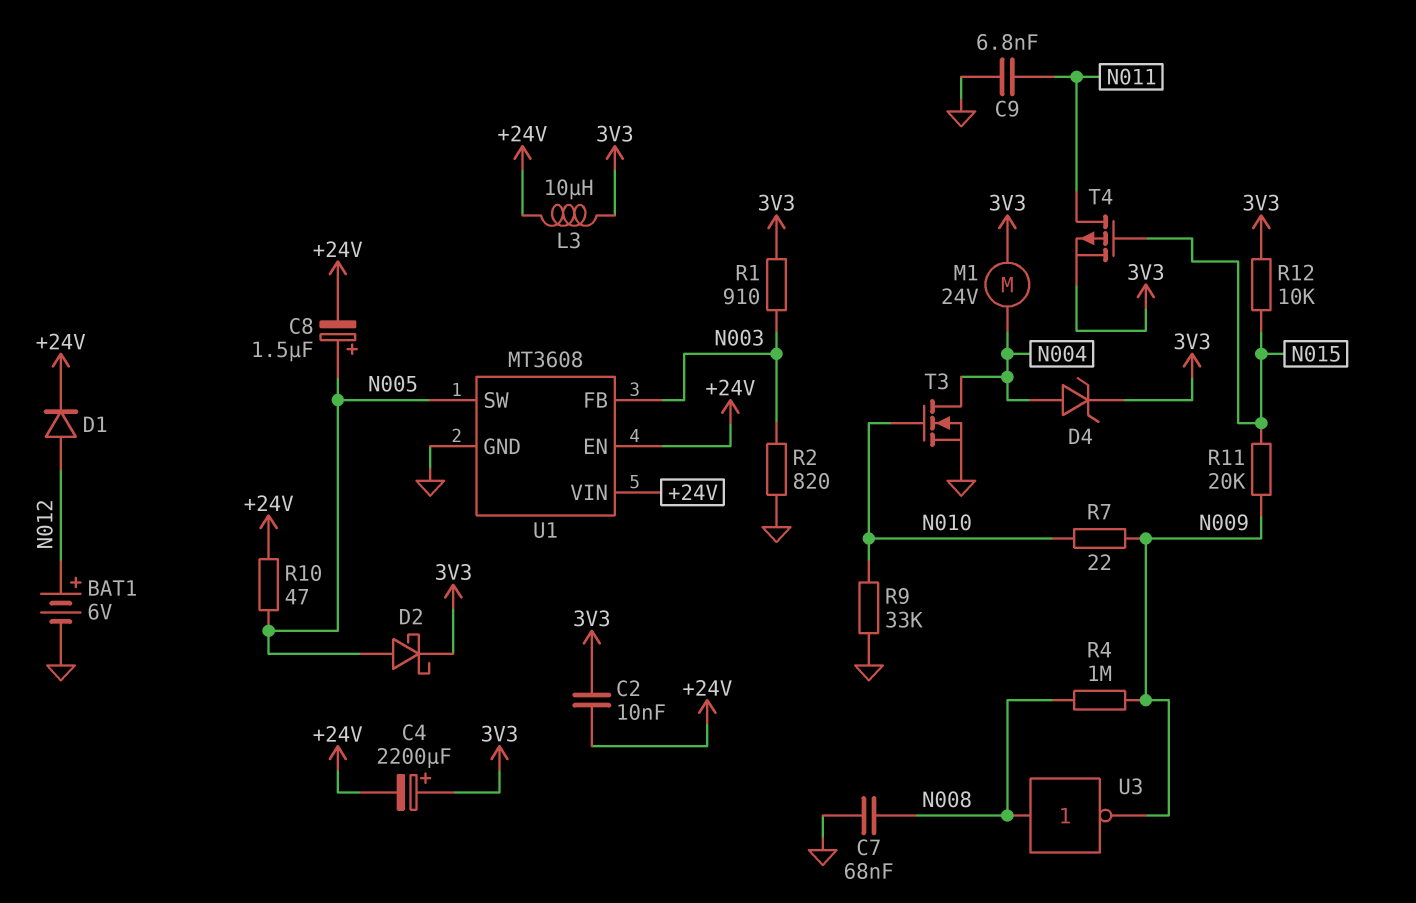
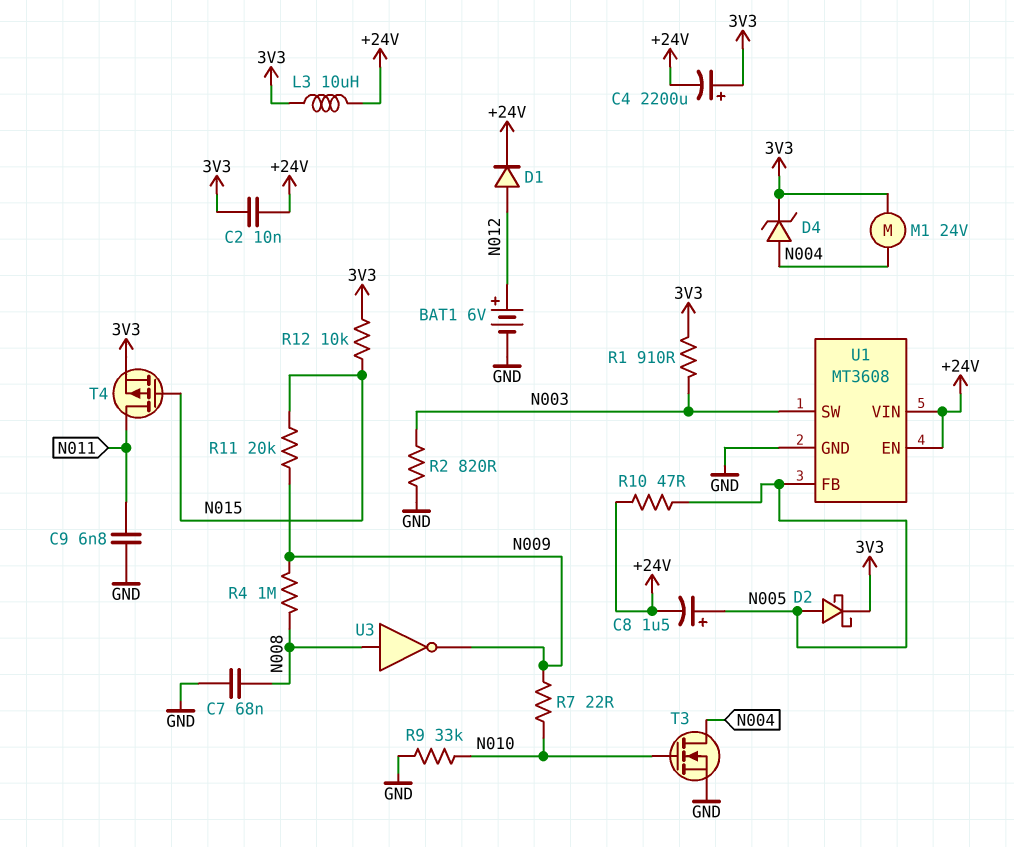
U1 pin FB: N003 -> N005
U1 pin SW: N005 -> N003

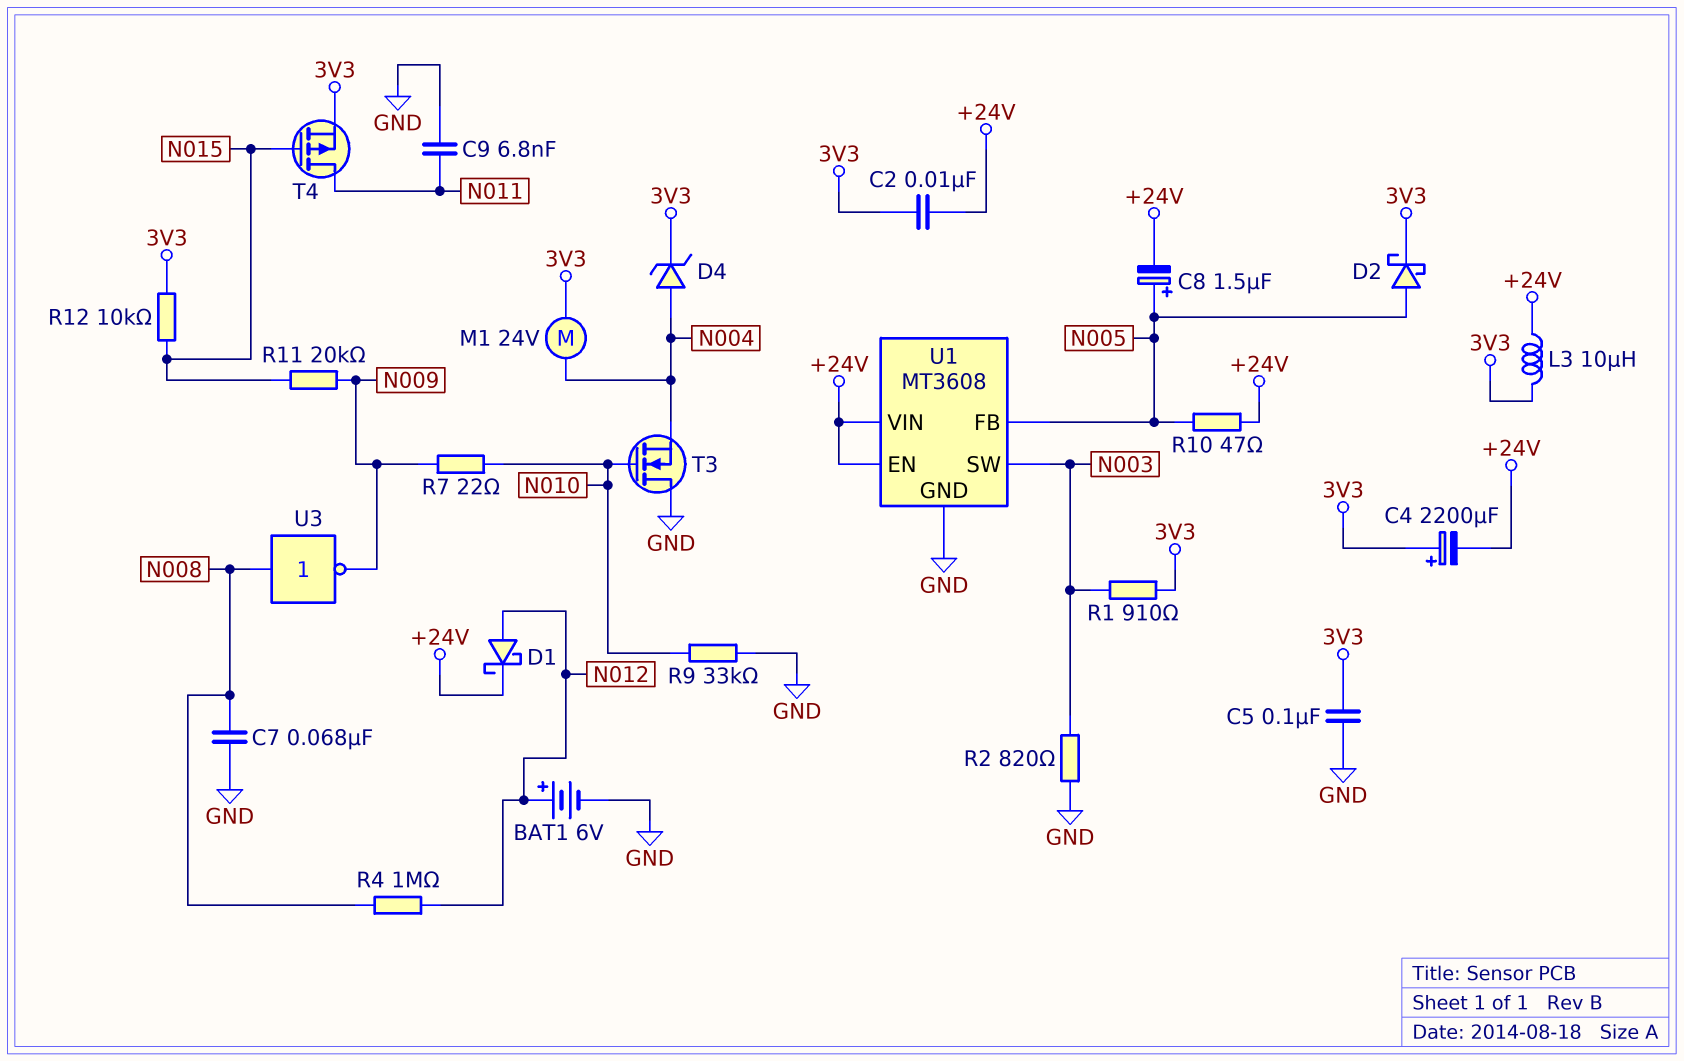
C5: none -> 100nF (3V3, GND)
D1: diode (A N012, K +24V) -> schottky (A N012, K +24V)
R4: 1M (N008, N009) -> 1M (N008, N012)
T3: NMOS (G N010, D N004, S GND) -> NMOS (G N010, D GND, S N004)

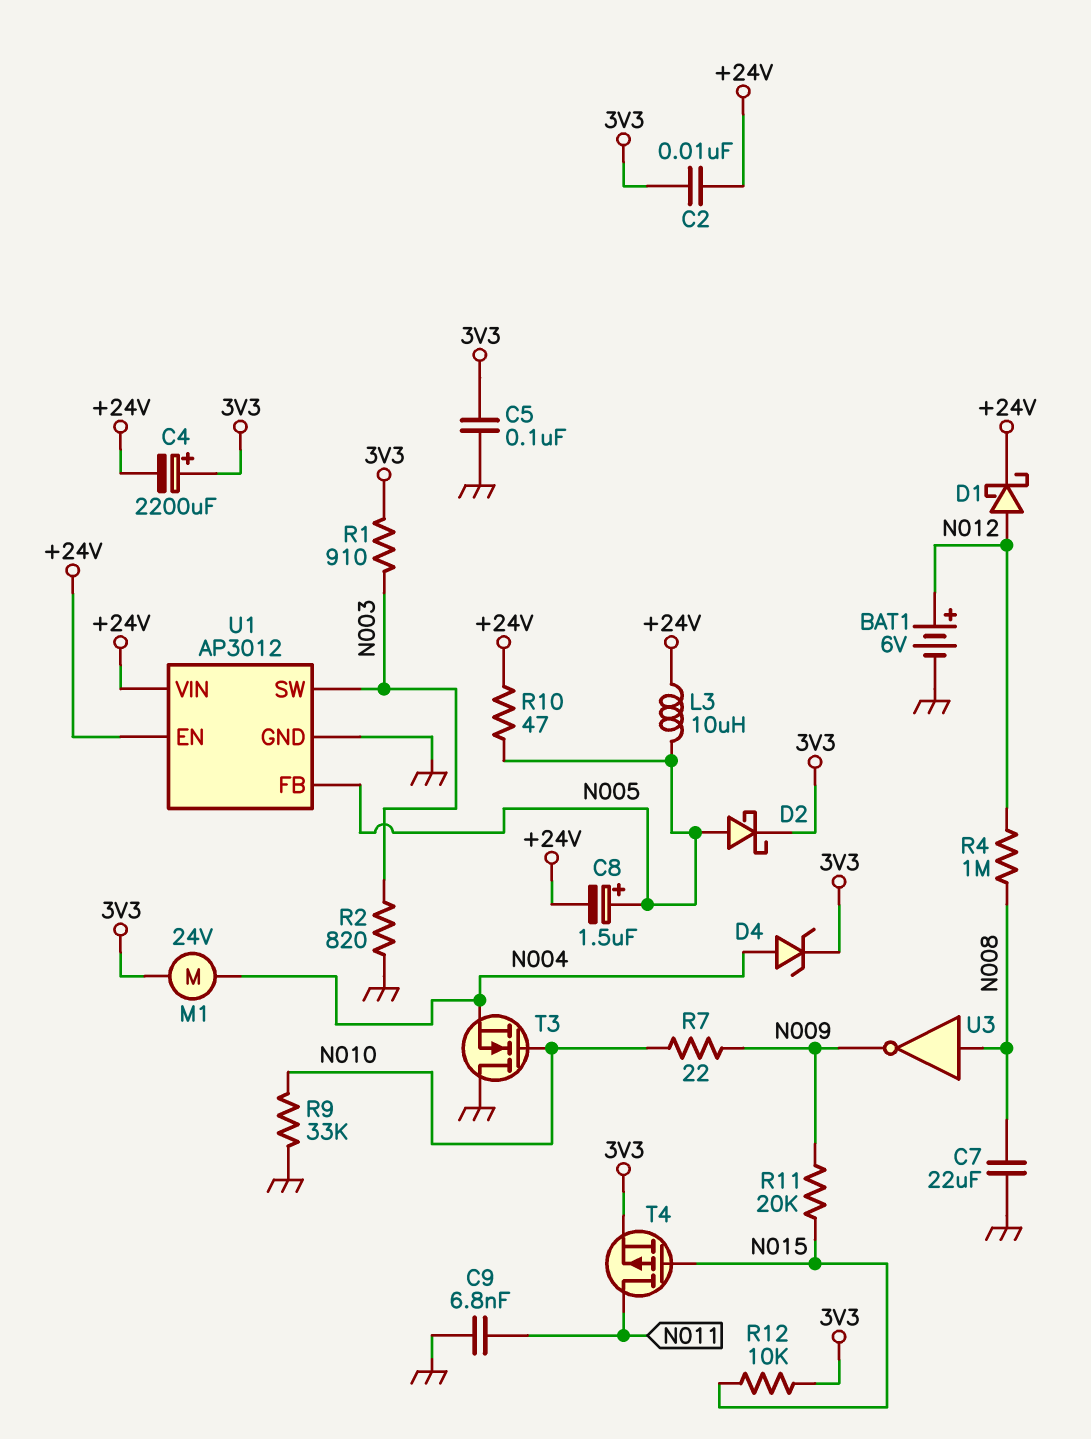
C7: 68nF (GND, N008) -> 22uF (GND, N008)
L3: 10uH (+24V, 3V3) -> 10uH (+24V, N005)
U1: MT3608 -> AP3012

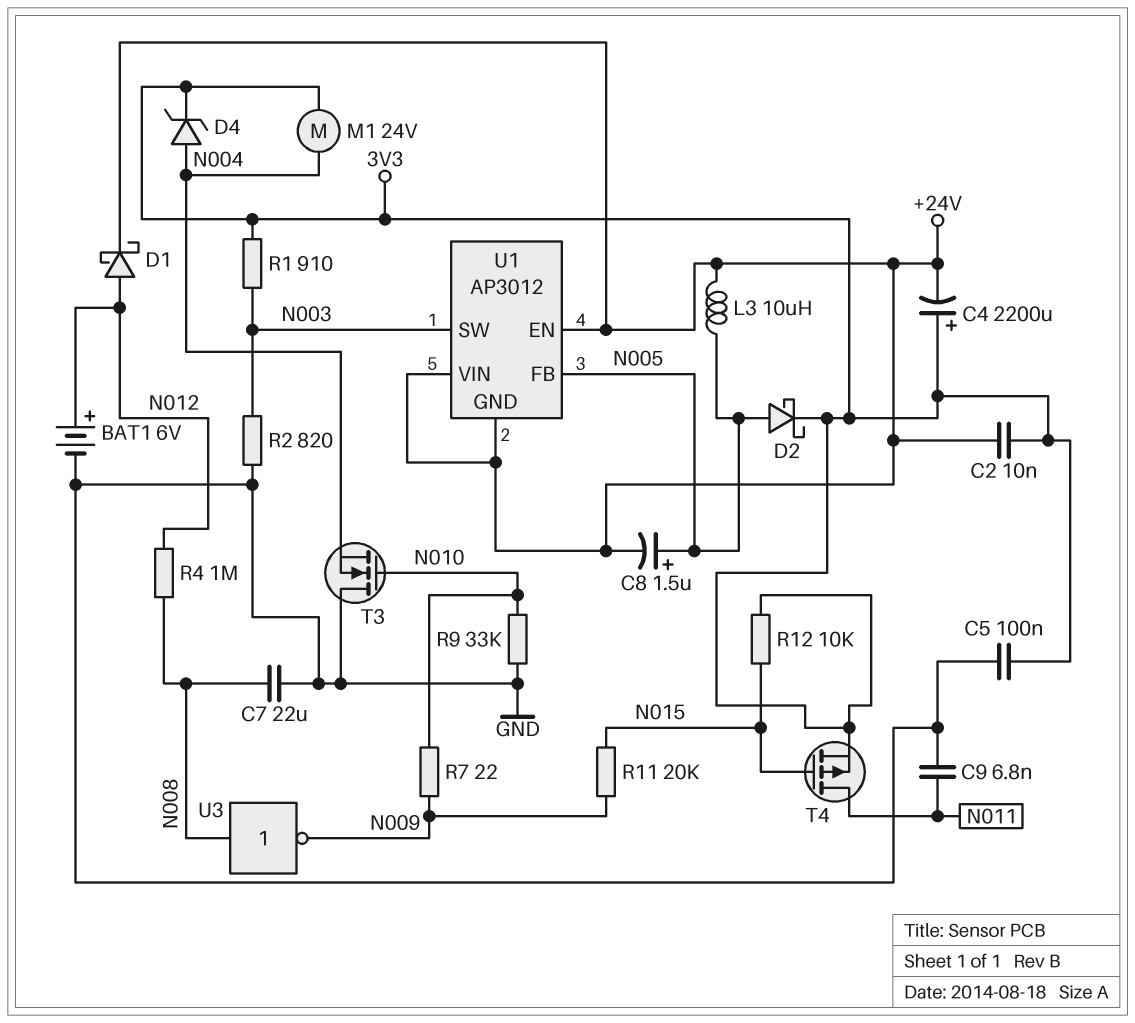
R10: 47 (+24V, N005) -> none
U1 pin GND: GND -> +24V

